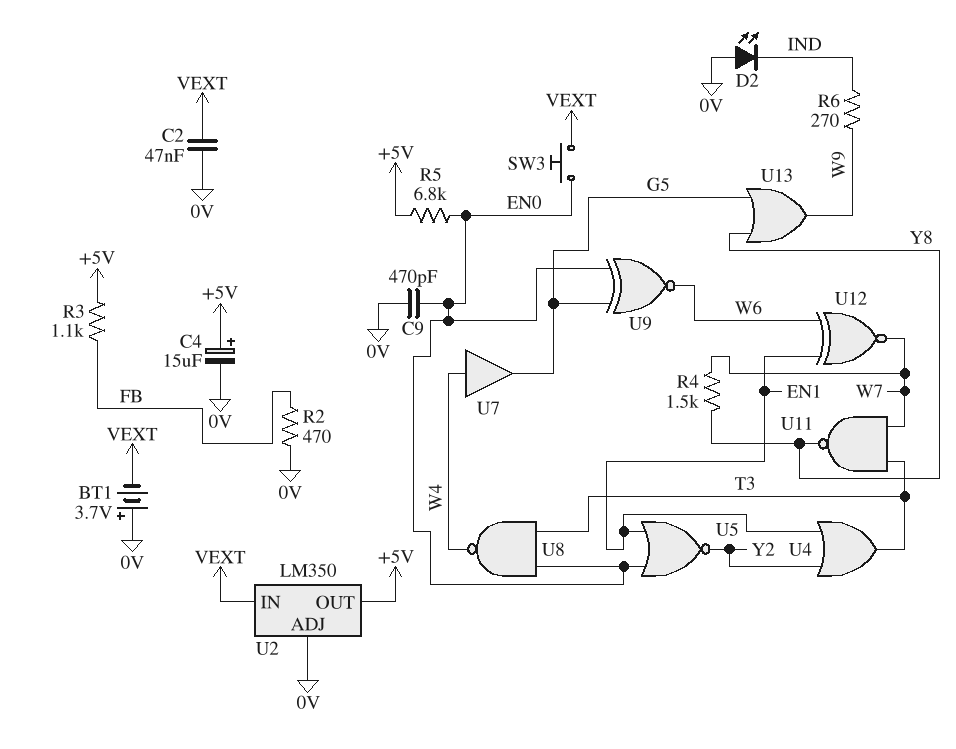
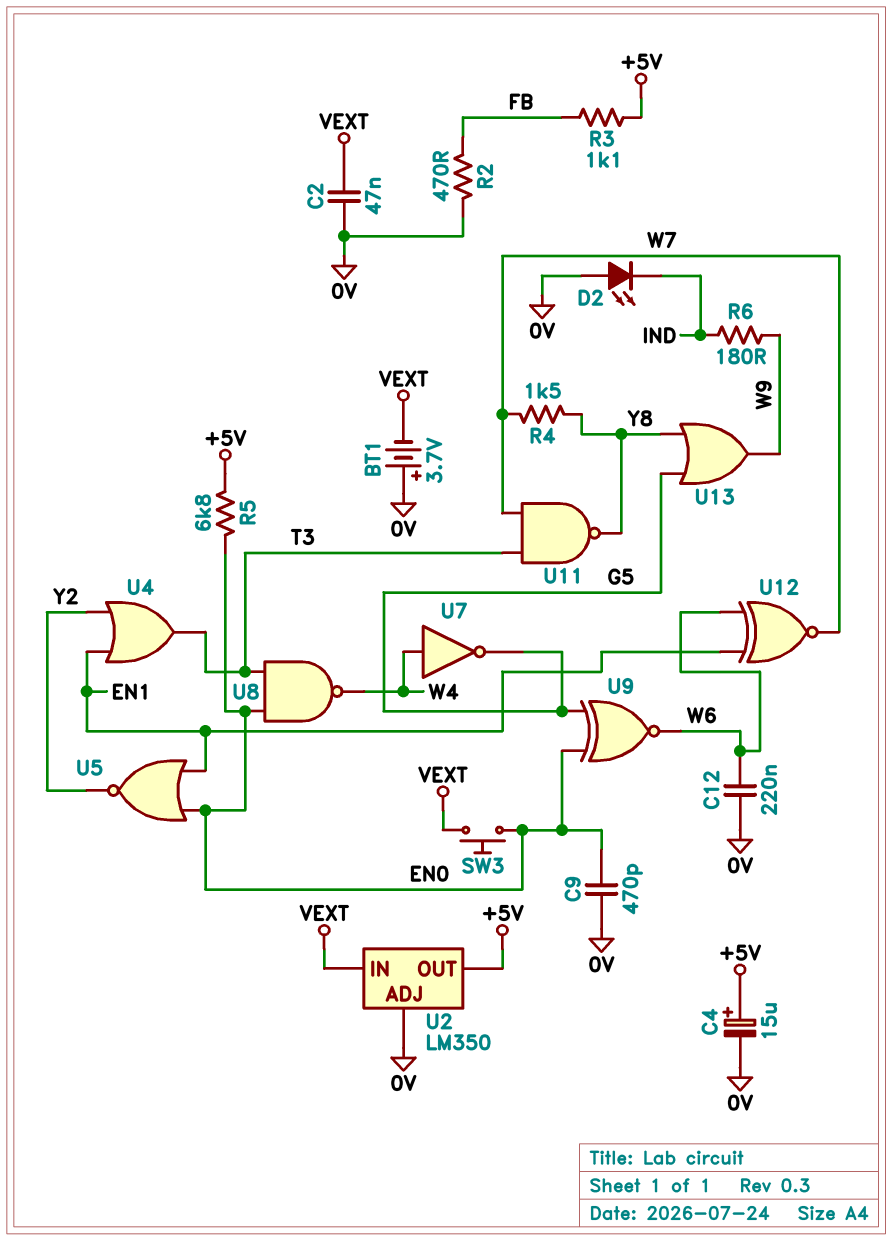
C12: none -> 220nF (0V, W6)
R6: 270 (IND, W9) -> 180 (IND, W9)
U7: buffer (in W4, out G5) -> NOT (in W4, out G5)

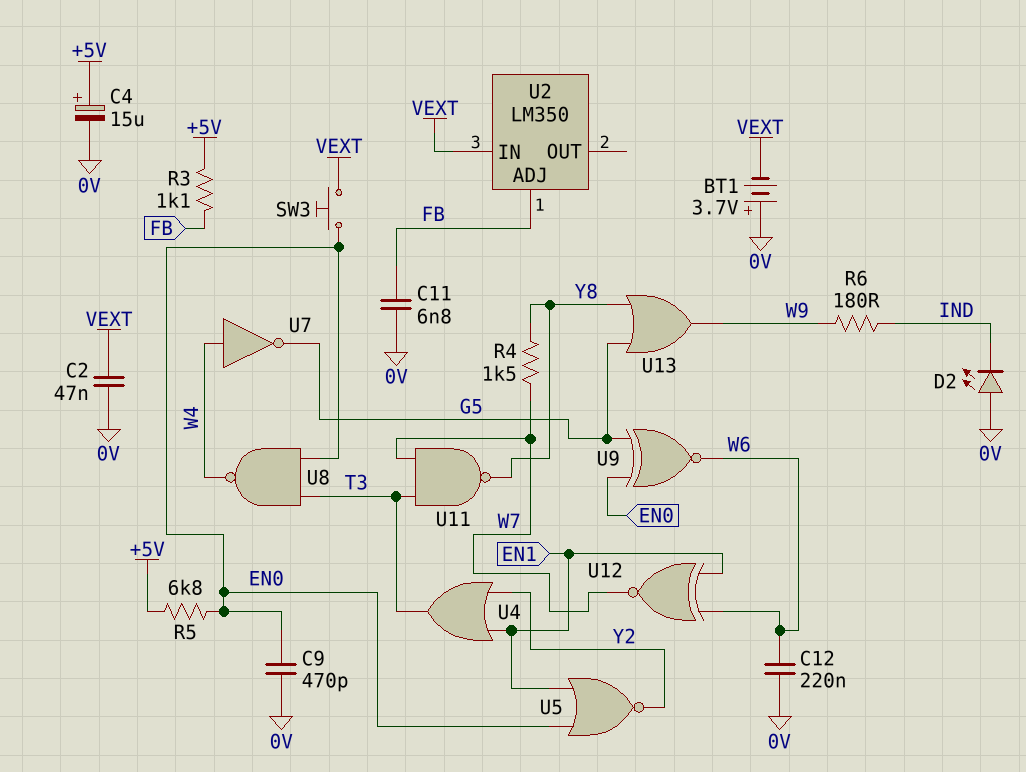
C11: none -> 6.8nF (0V, FB)
R2: 470 (0V, FB) -> none
U2 pin ADJ: 0V -> FB
U2 pin OUT: +5V -> none

